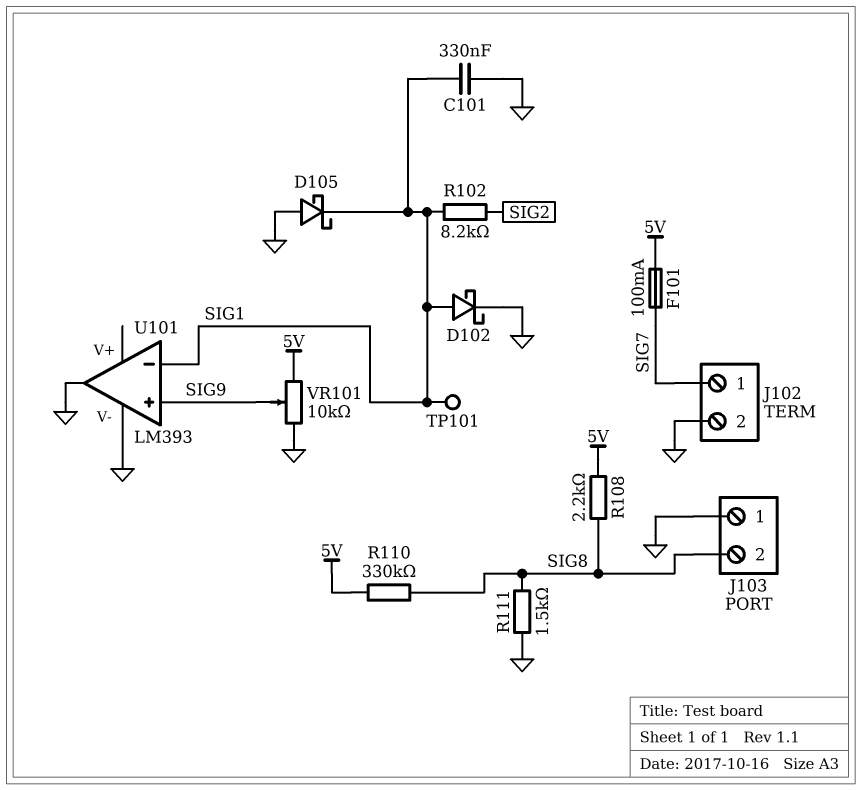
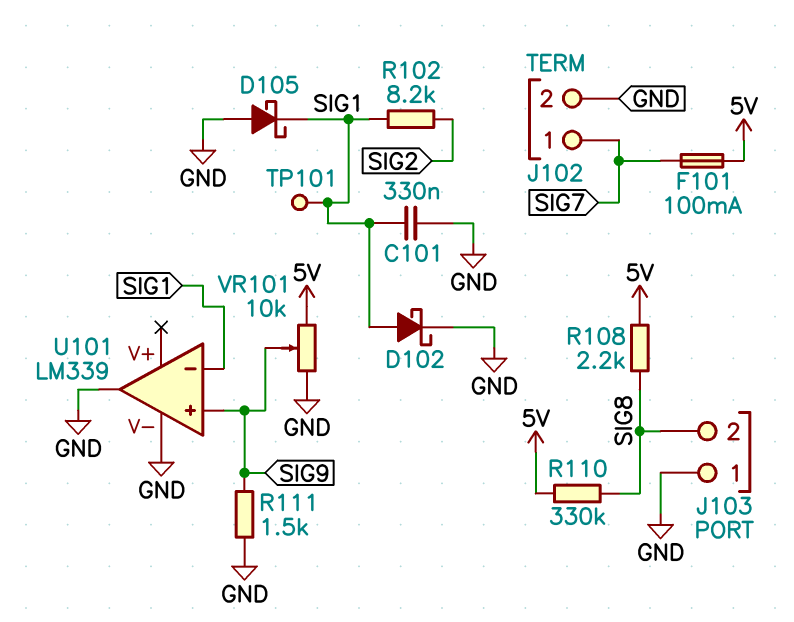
R111: 1.5k (GND, SIG8) -> 1.5k (GND, SIG9)
U101: LM393 -> LM339

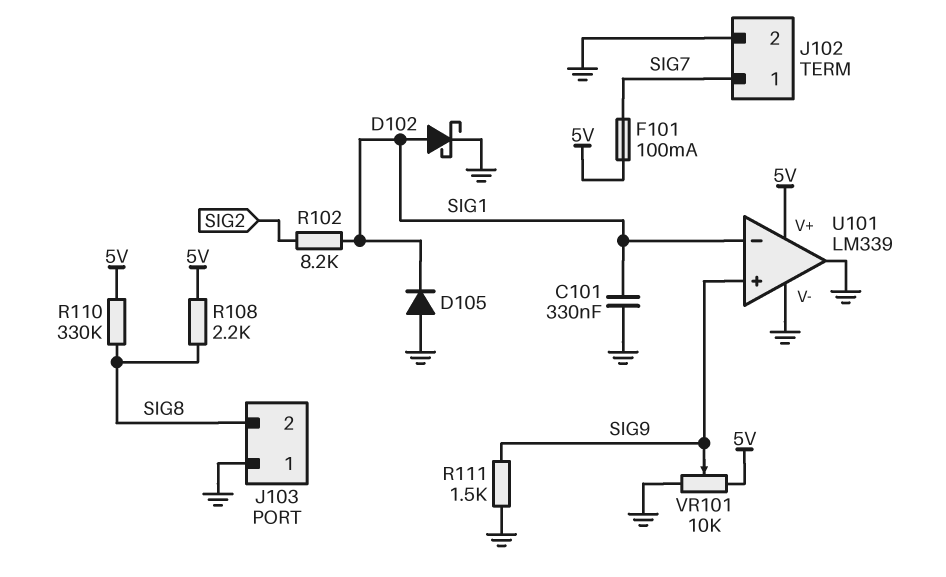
D105: schottky (A GND, K SIG1) -> diode (A GND, K SIG1)
TP101: test point (SIG1) -> none
U101 pin V+: none -> 5V

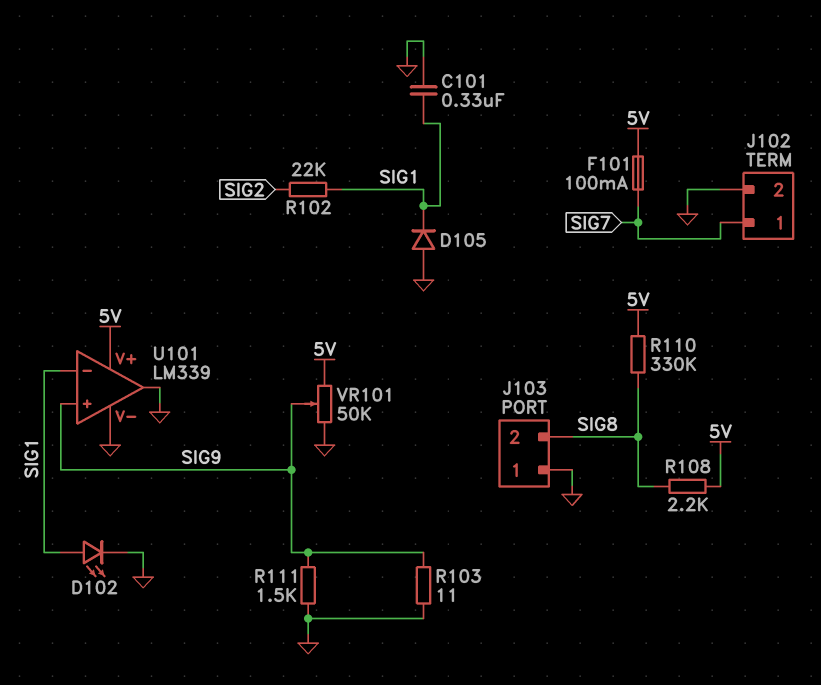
D102: schottky (A SIG1, K GND) -> LED (A SIG1, K GND)
R102: 8.2k (SIG1, SIG2) -> 22k (SIG1, SIG2)
R103: none -> 11 (GND, SIG9)
VR101: 10k (5V, GND, wiper SIG9) -> 50k (5V, GND, wiper SIG9)

